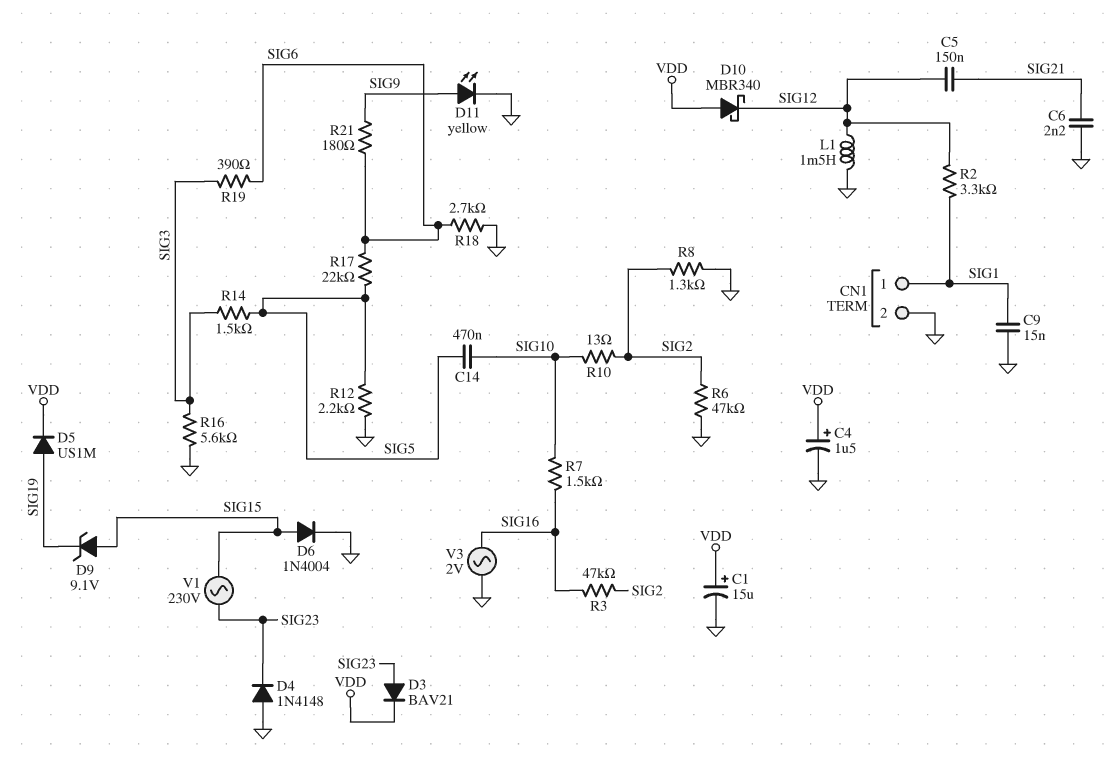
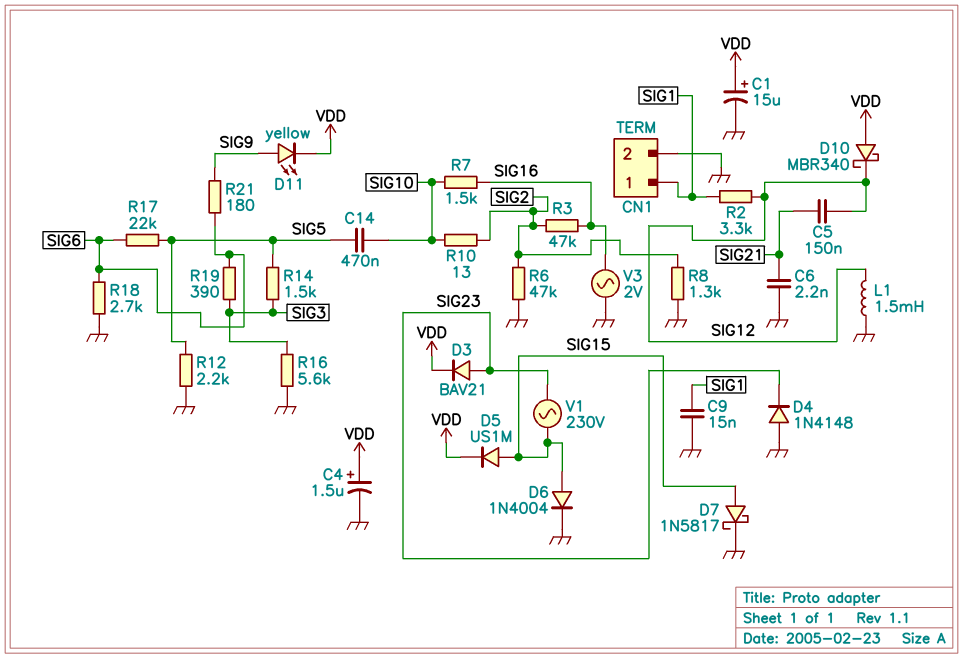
D5: diode US1M (A SIG19, K VDD) -> diode US1M (A SIG15, K VDD)
D7: none -> schottky 1N5817 (A SIG15, K GND)
D9: zener 9.1V (A SIG15, K SIG19) -> none
D11: LED yellow (A SIG9, K GND) -> LED yellow (A SIG9, K VDD)

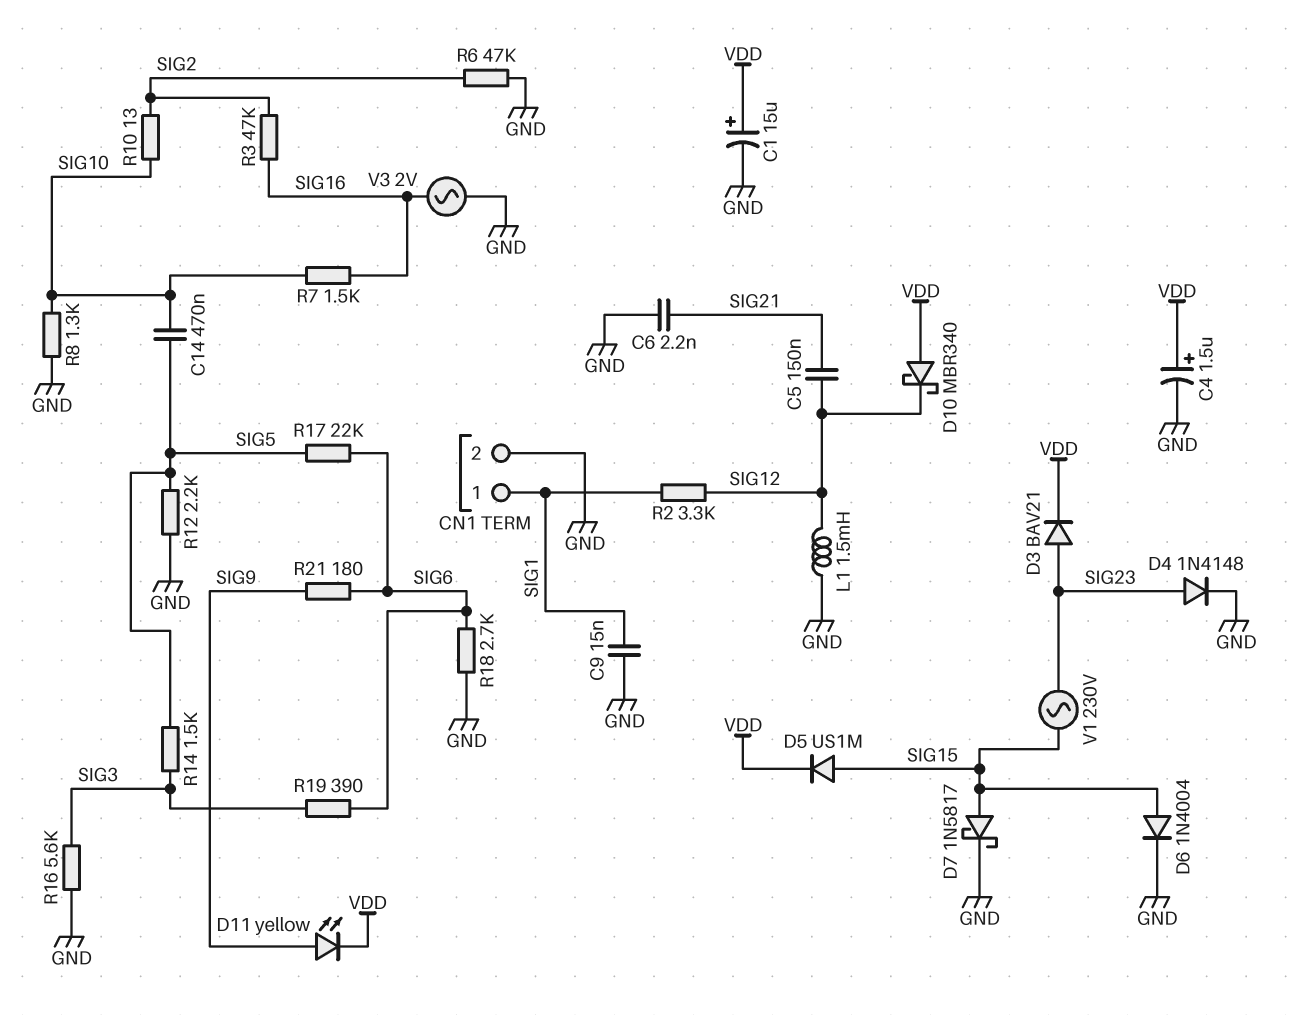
D4: diode 1N4148 (A GND, K SIG23) -> diode 1N4148 (A SIG23, K GND)
R8: 1.3k (GND, SIG2) -> 1.3k (GND, SIG10)

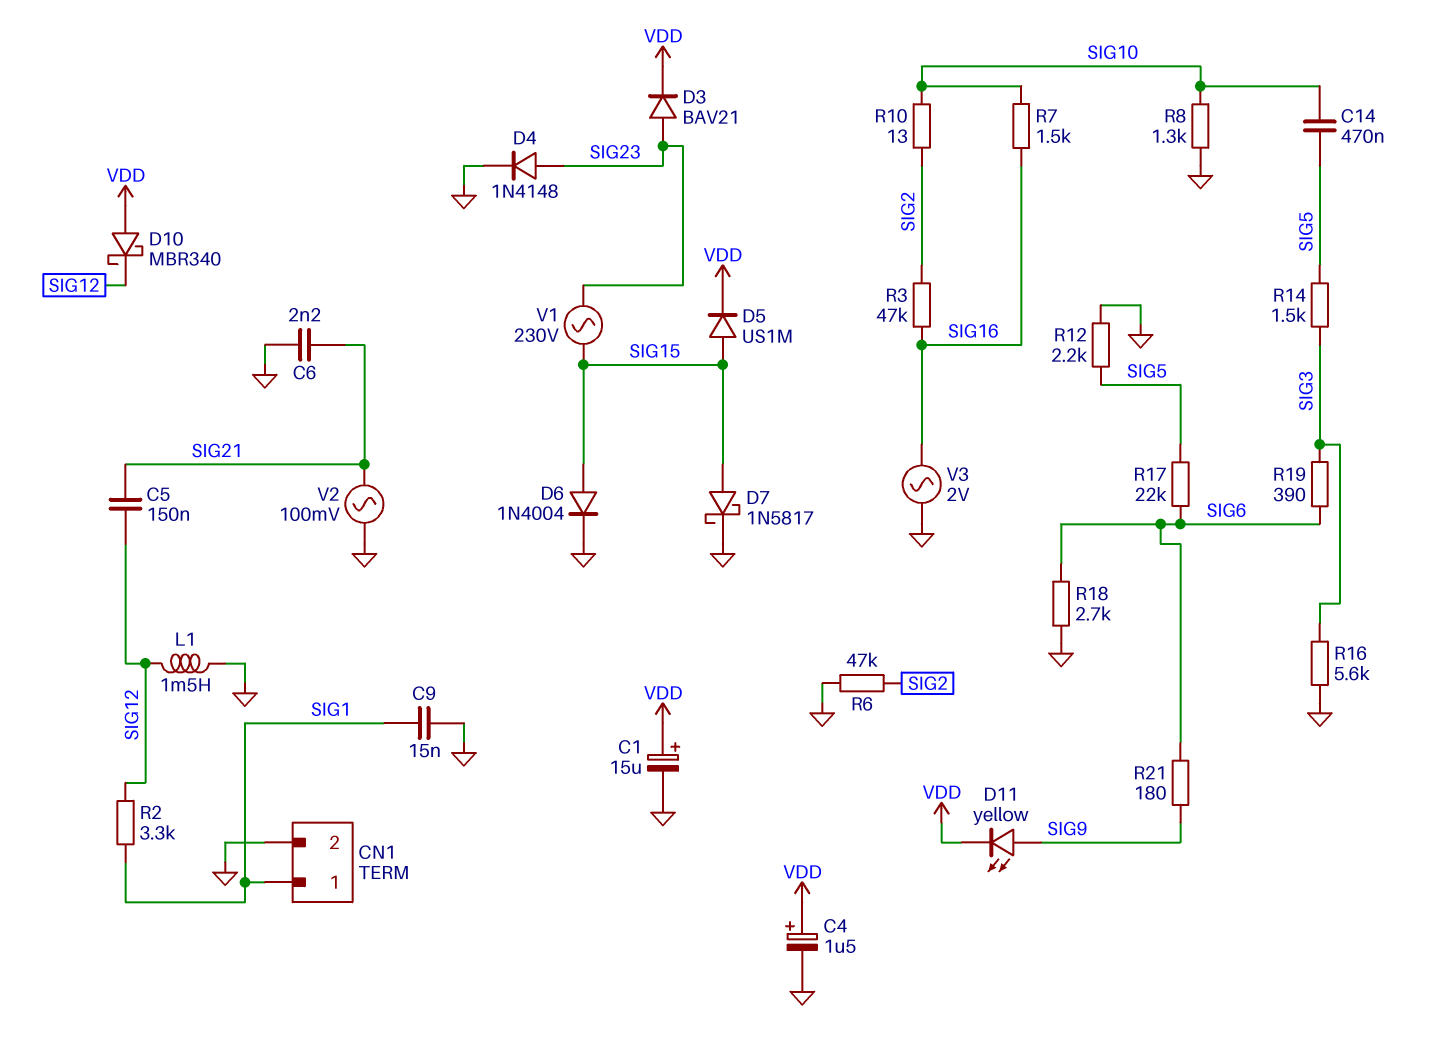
V2: none -> AC 100mV (GND, SIG21)

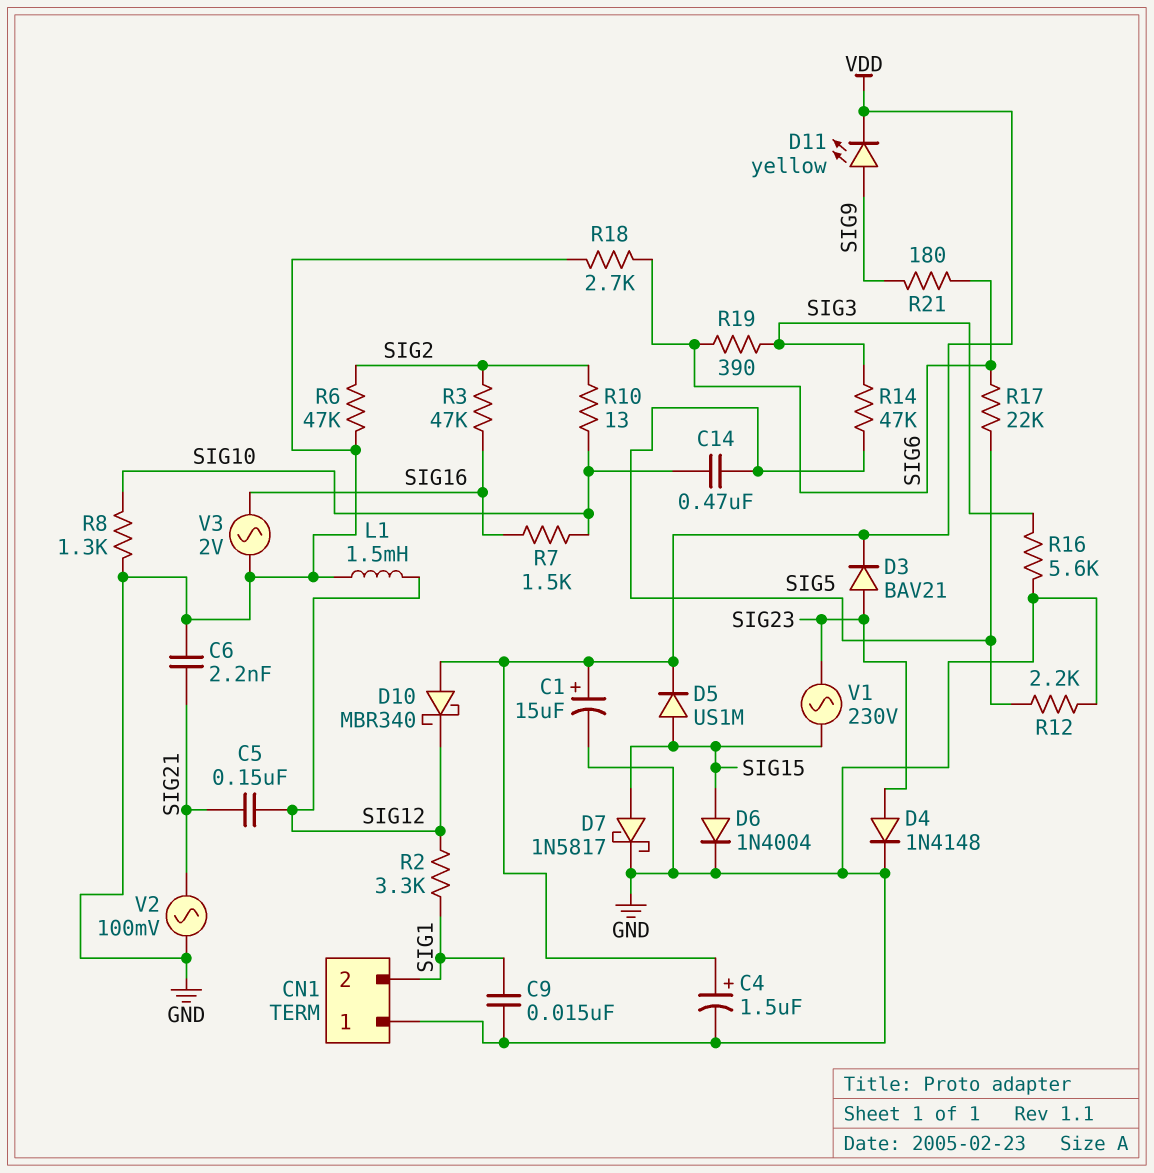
CN1 pin 1: SIG1 -> GND
CN1 pin 2: GND -> SIG1
R14: 1.5k (SIG3, SIG5) -> 47k (SIG3, SIG5)

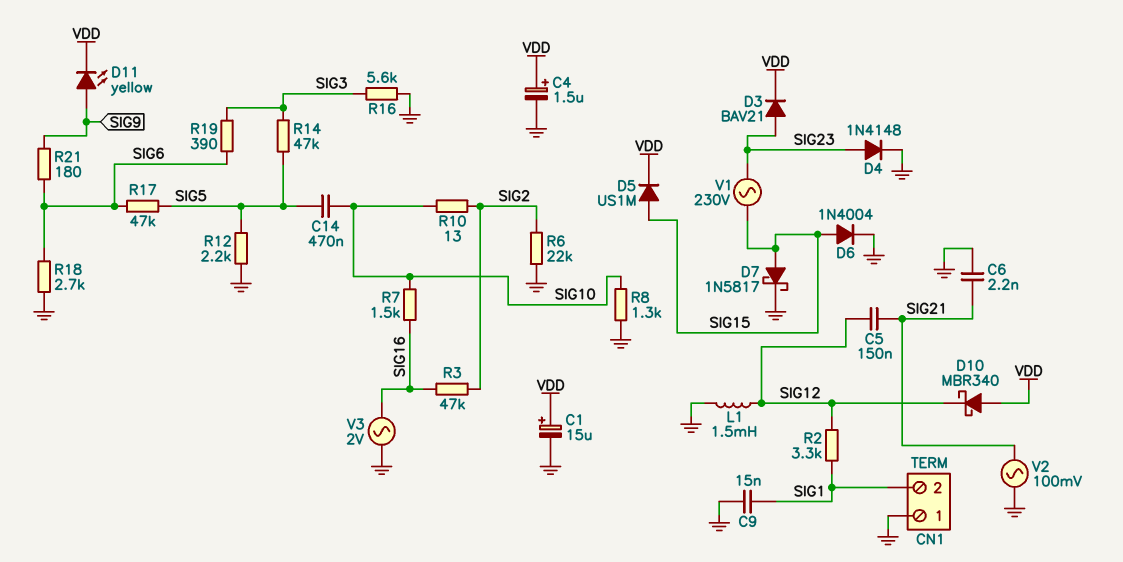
R6: 47k (GND, SIG2) -> 22k (GND, SIG2)
R17: 22k (SIG5, SIG6) -> 47k (SIG5, SIG6)

